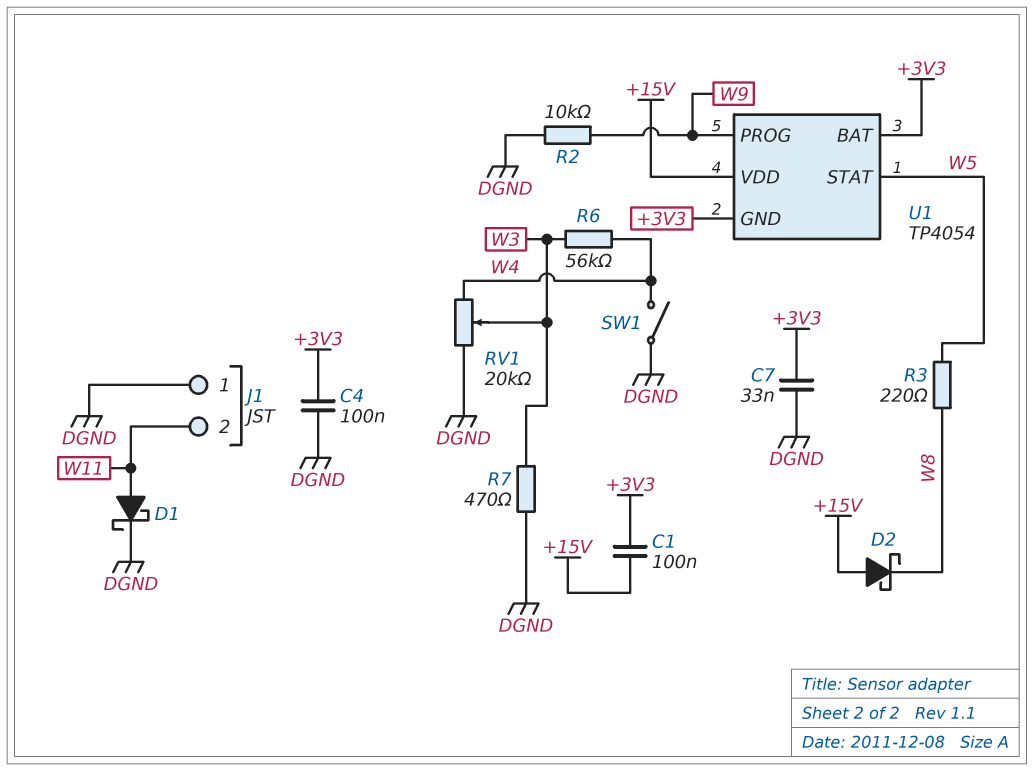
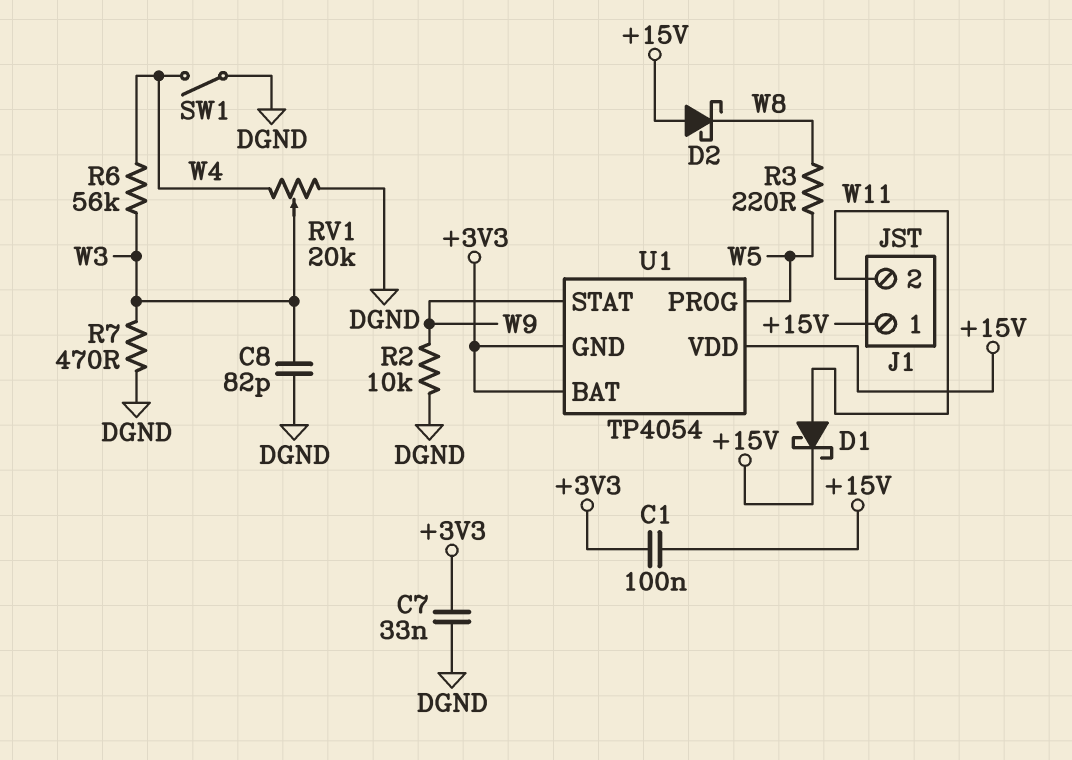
C4: 100nF (+3V3, DGND) -> none
C8: none -> 82pF (DGND, W3)
D1: schottky (A W11, K DGND) -> schottky (A W11, K +15V)
J1 pin 1: DGND -> +15V
U1 pin PROG: W9 -> W5
U1 pin STAT: W5 -> W9

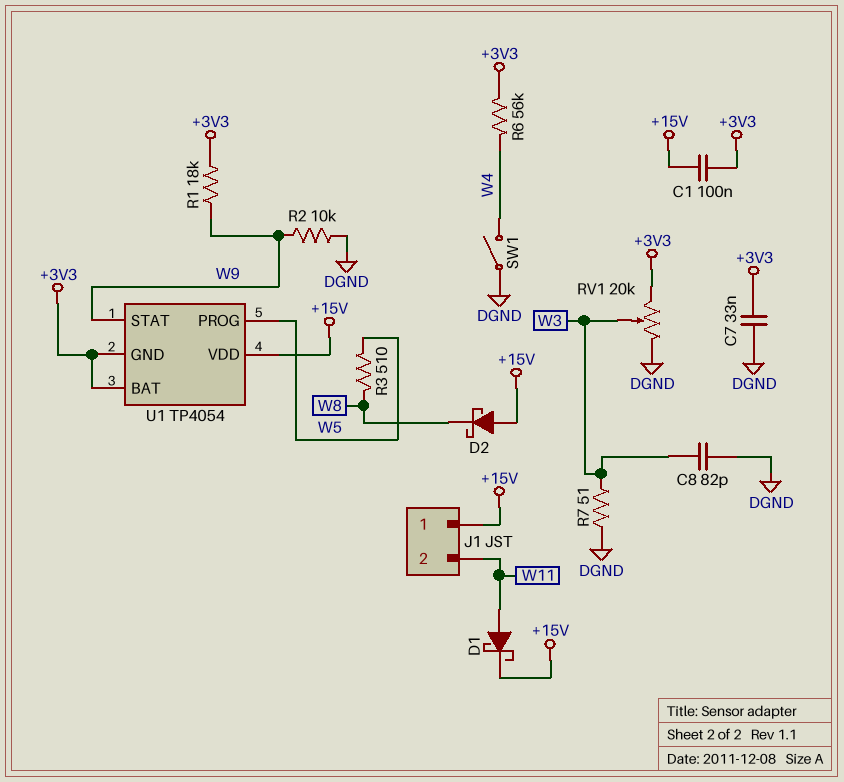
R1: none -> 18k (+3V3, W9)
R3: 220 (W5, W8) -> 510 (W5, W8)
R6: 56k (W3, W4) -> 56k (+3V3, W4)
R7: 470 (DGND, W3) -> 51 (DGND, W3)
RV1: 20k (DGND, W4, wiper W3) -> 20k (+3V3, DGND, wiper W3)

